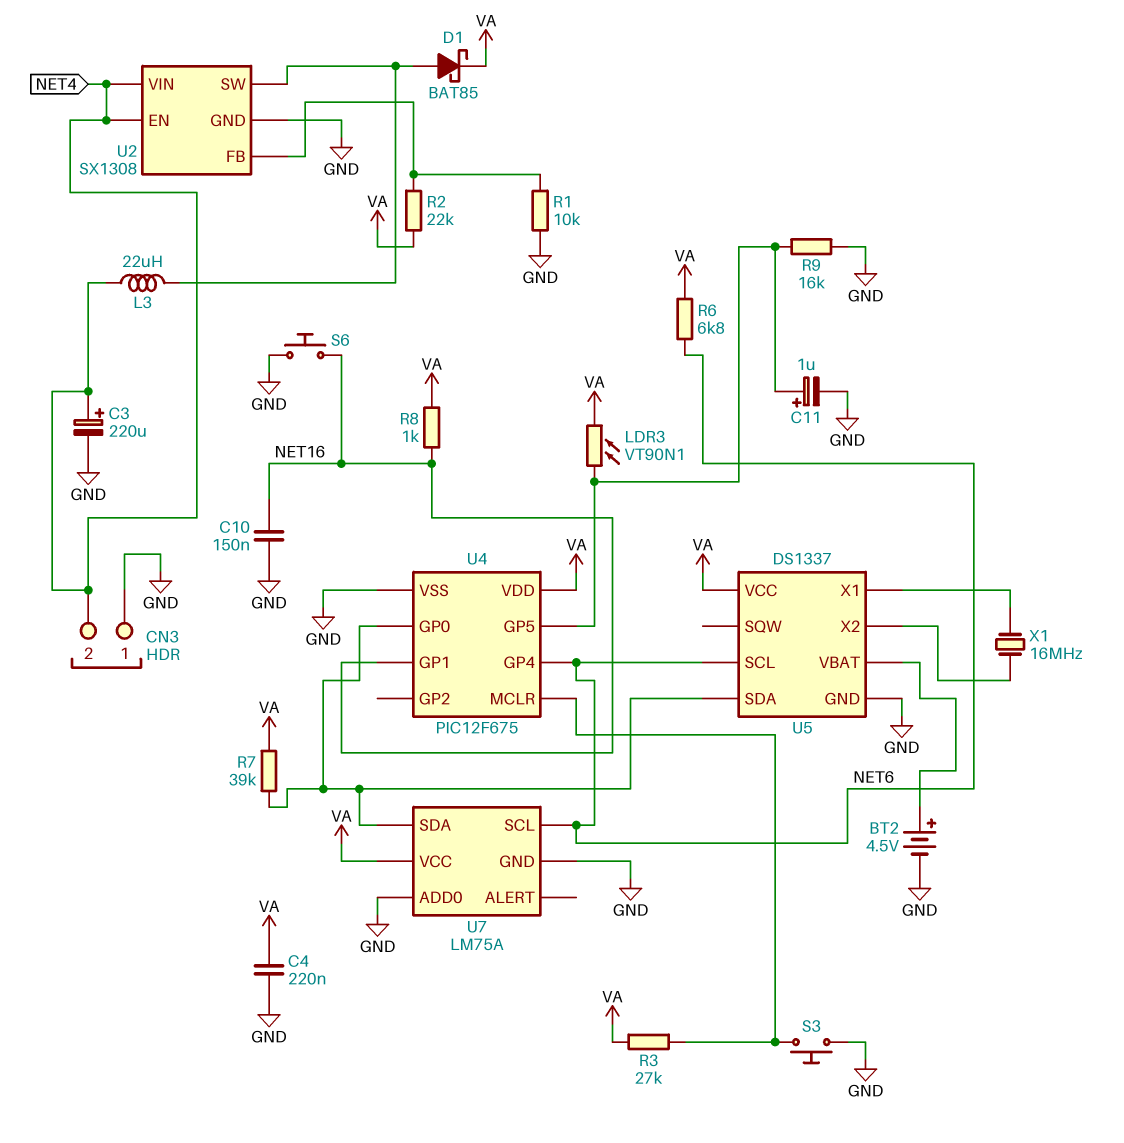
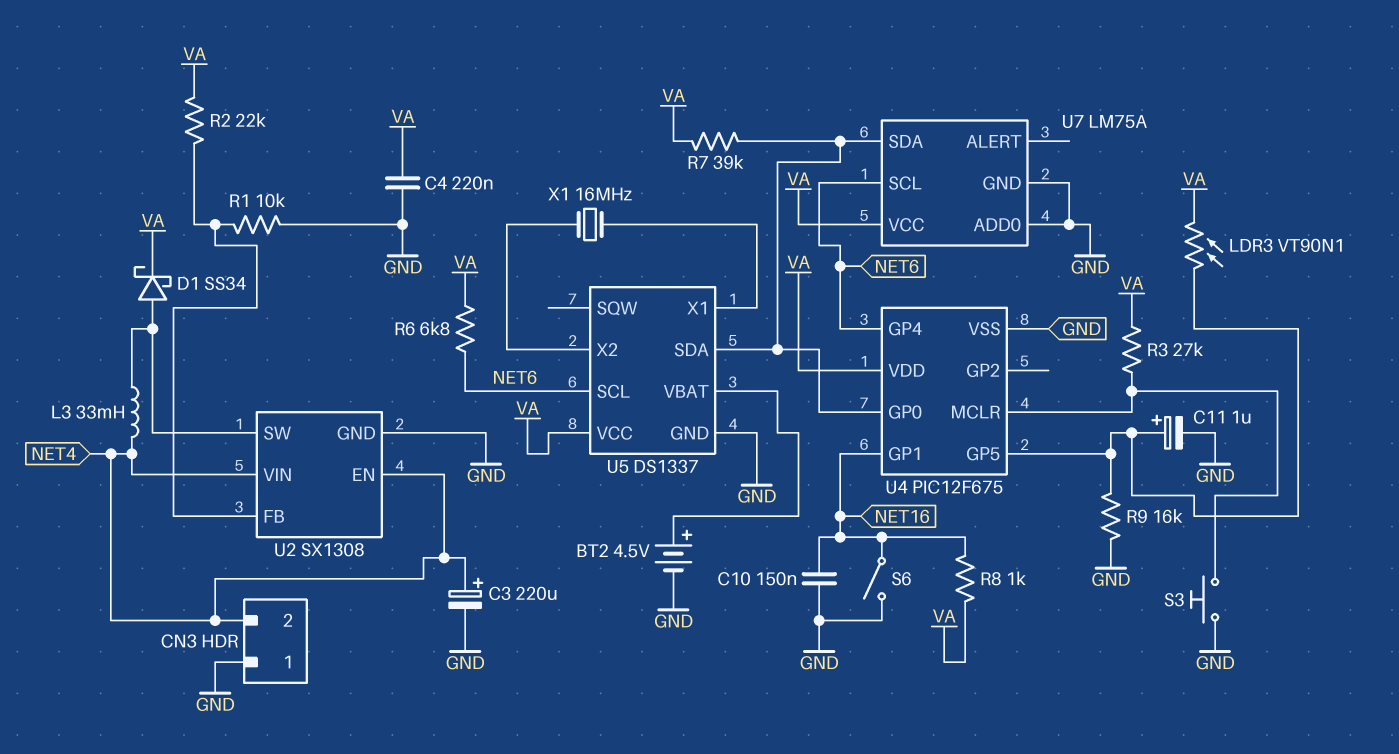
D1: schottky BAT85 (A U2/SW, K VA) -> schottky SS34 (A U2/SW, K VA)
L3: 22uH (NET4, U2/SW) -> 33mH (NET4, U2/SW)
S6: button (GND, NET16) -> switch (GND, NET16)

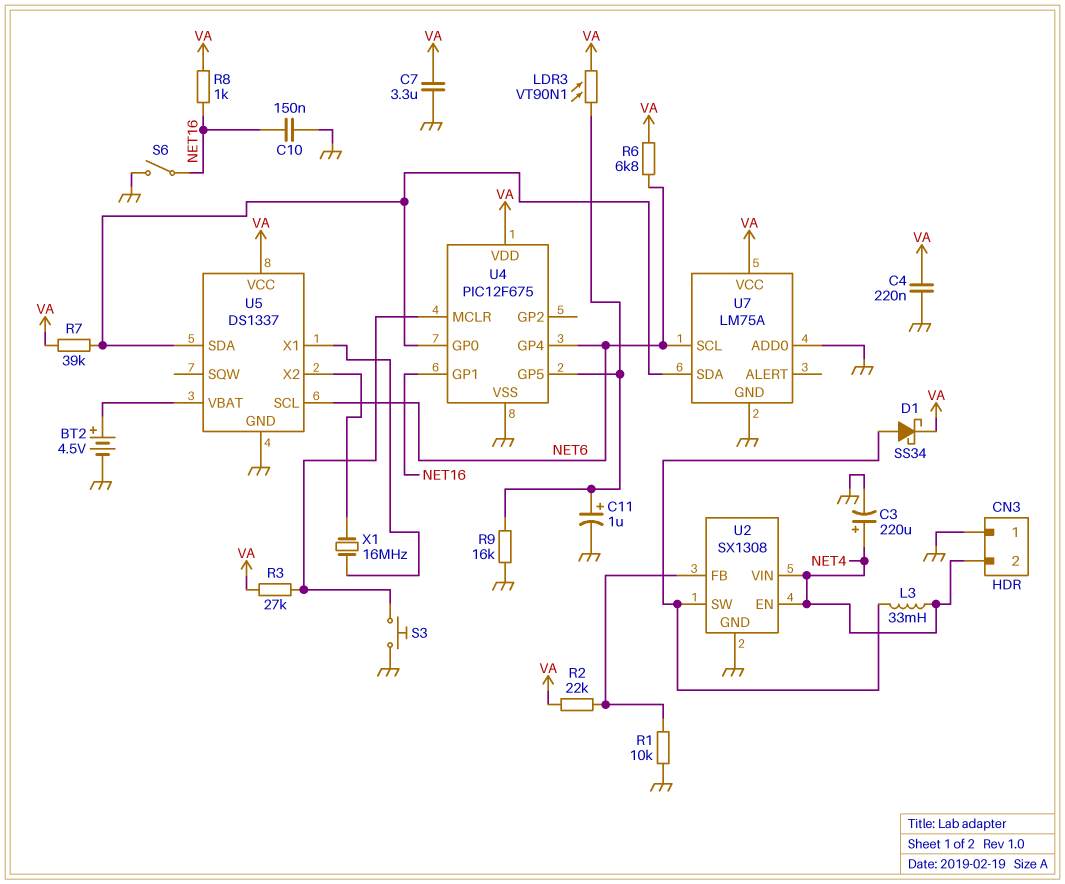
C7: none -> 3.3uF (GND, VA)

